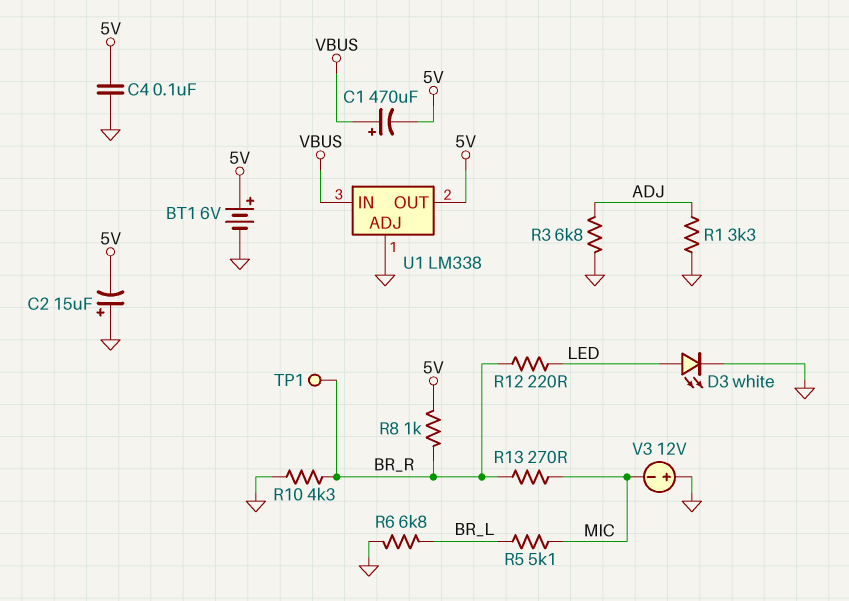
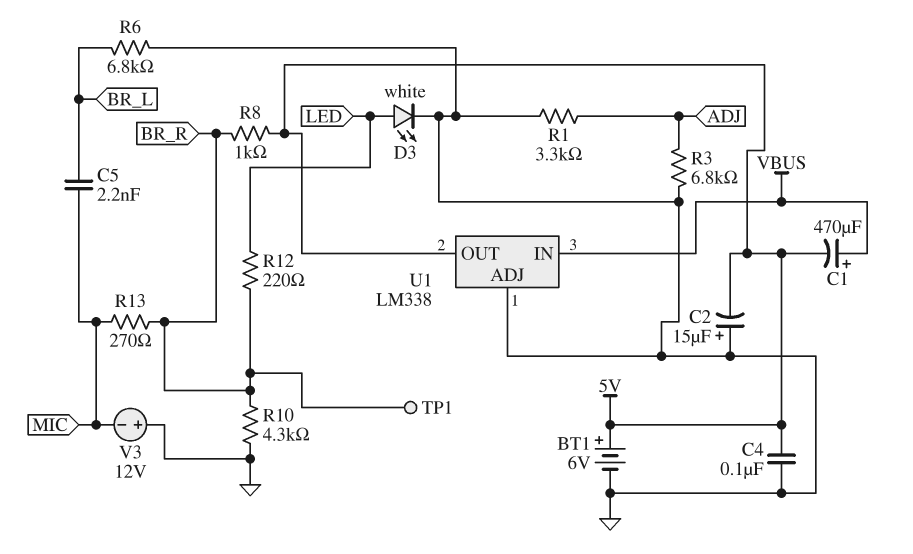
C5: none -> 2.2nF (BR_L, MIC)
R5: 5.1k (BR_L, MIC) -> none

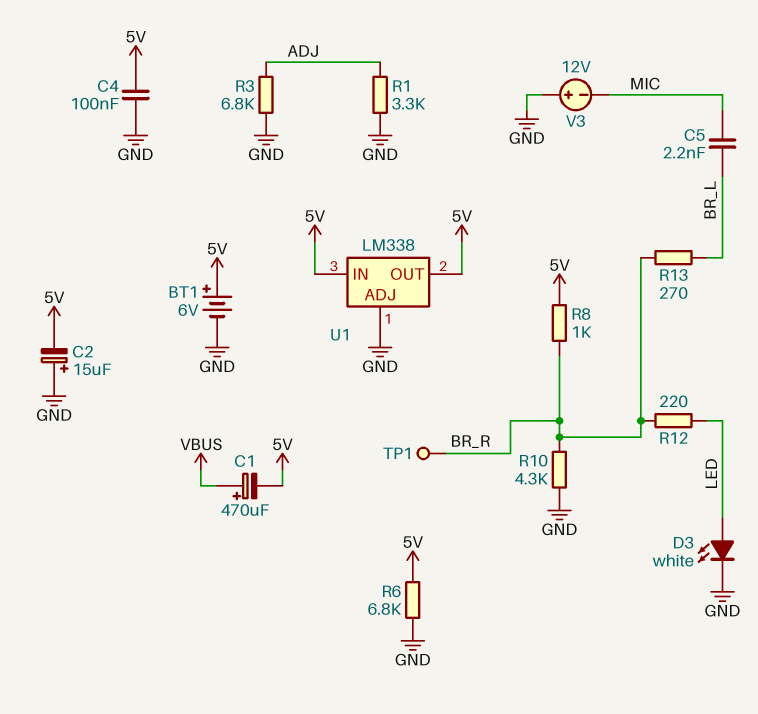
R6: 6.8k (BR_L, GND) -> 6.8k (5V, GND)
R13: 270 (BR_R, MIC) -> 270 (BR_L, BR_R)
U1 pin IN: VBUS -> 5V

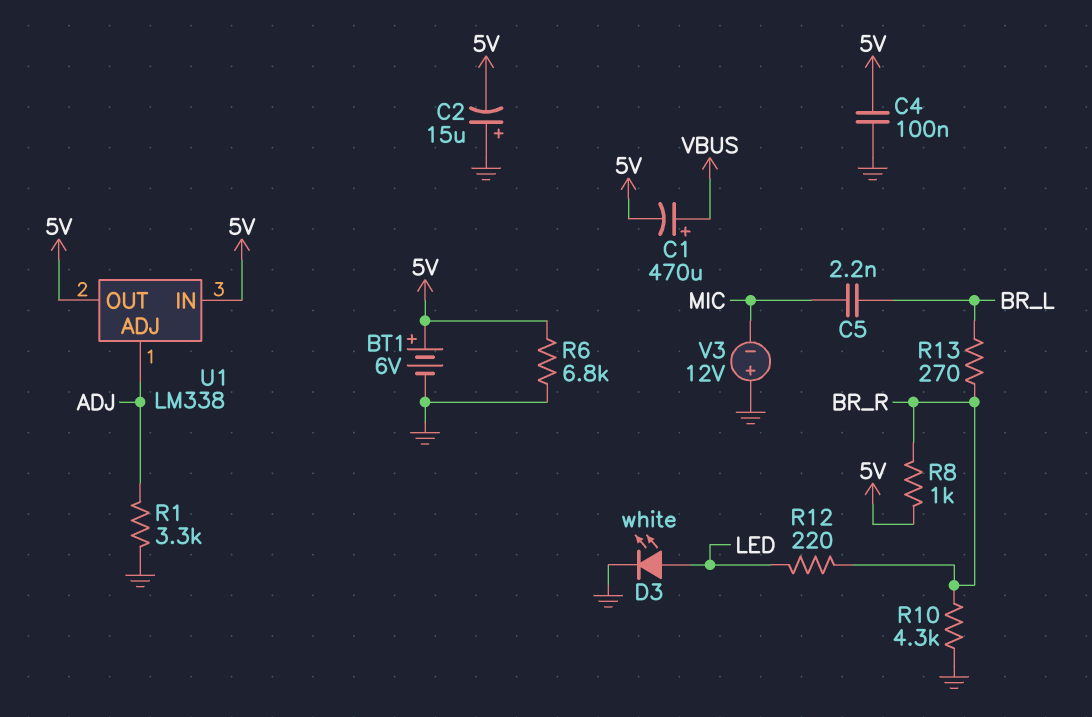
R3: 6.8k (ADJ, GND) -> none
TP1: test point (BR_R) -> none
U1 pin ADJ: GND -> ADJ

